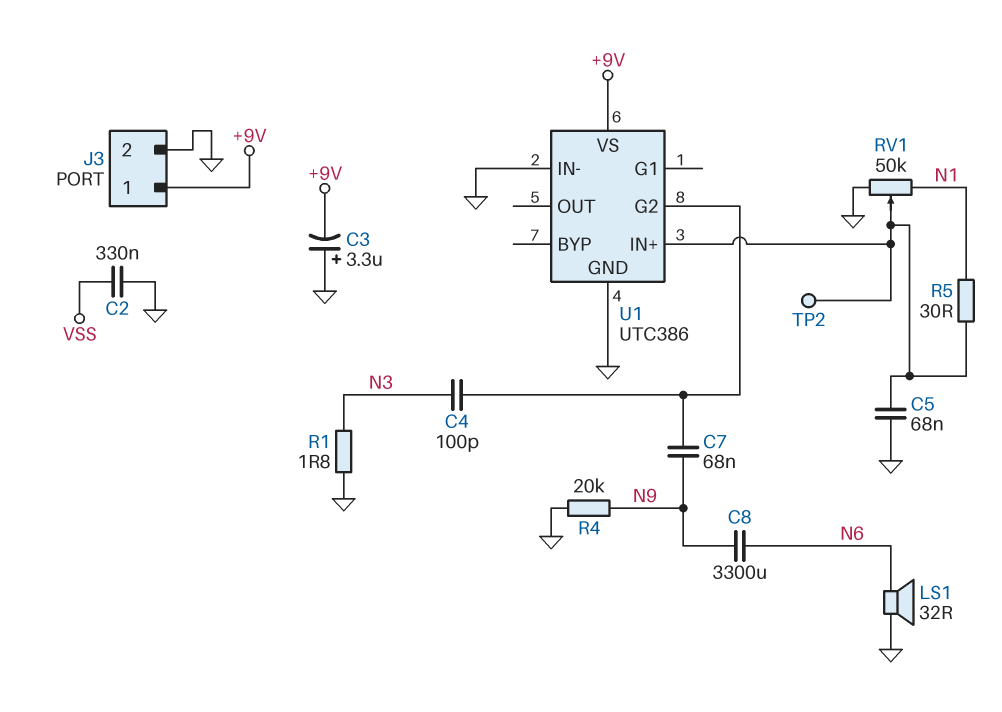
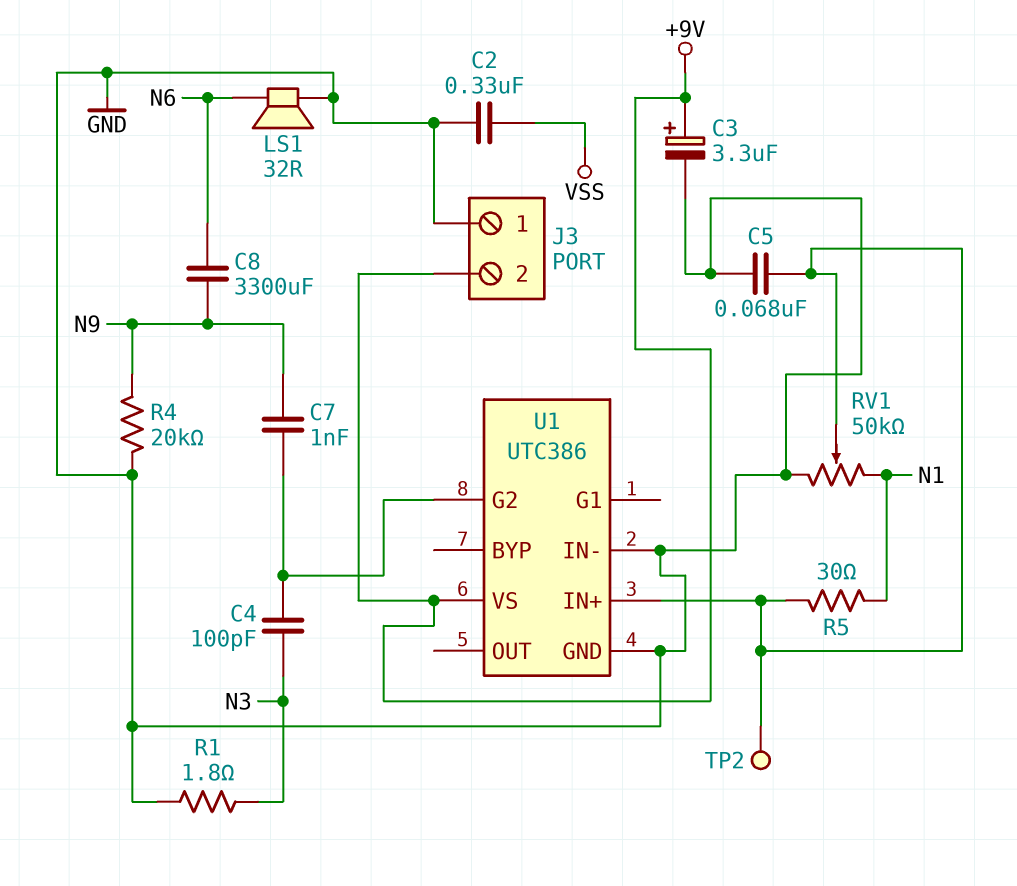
C3: 3.3uF (plus GND, minus +9V) -> 3.3uF (plus +9V, minus GND)
C7: 68nF (N9, U1/G2) -> 1nF (N9, U1/G2)
J3 pin 1: +9V -> GND
J3 pin 2: GND -> +9V

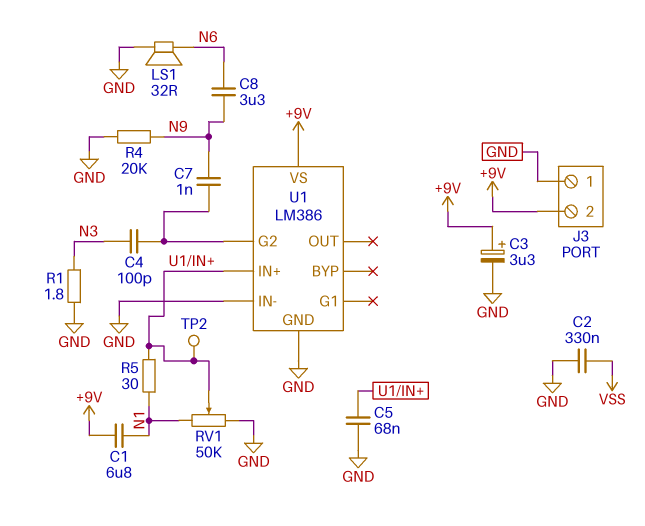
C1: none -> 6.8uF (+9V, N1)
C8: 3300uF (N6, N9) -> 3.3uF (N6, N9)
U1: UTC386 -> LM386

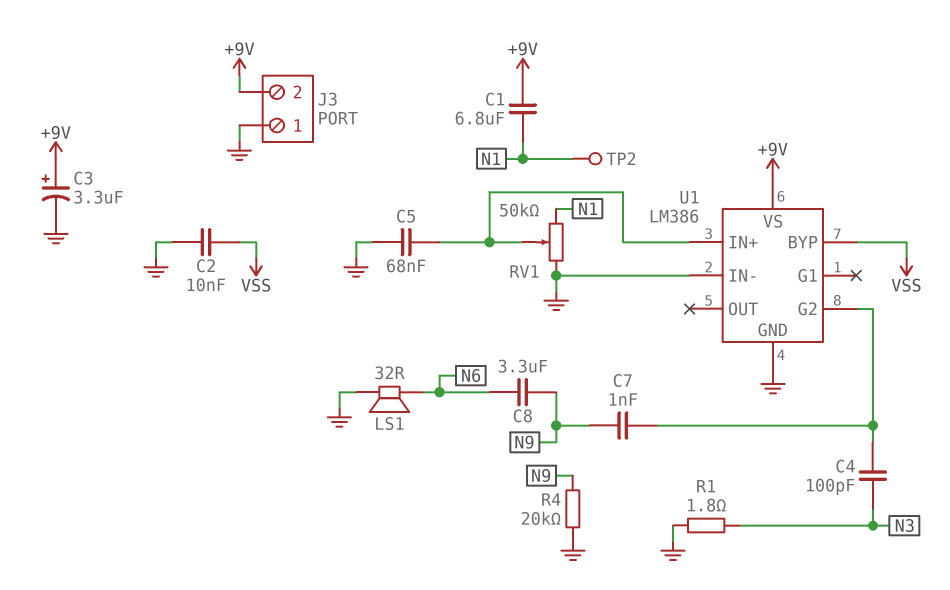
C2: 330nF (GND, VSS) -> 10nF (GND, VSS)
R5: 30 (N1, U1/IN+) -> none
TP2: test point (U1/IN+) -> test point (N1)
U1 pin BYP: none -> VSS

